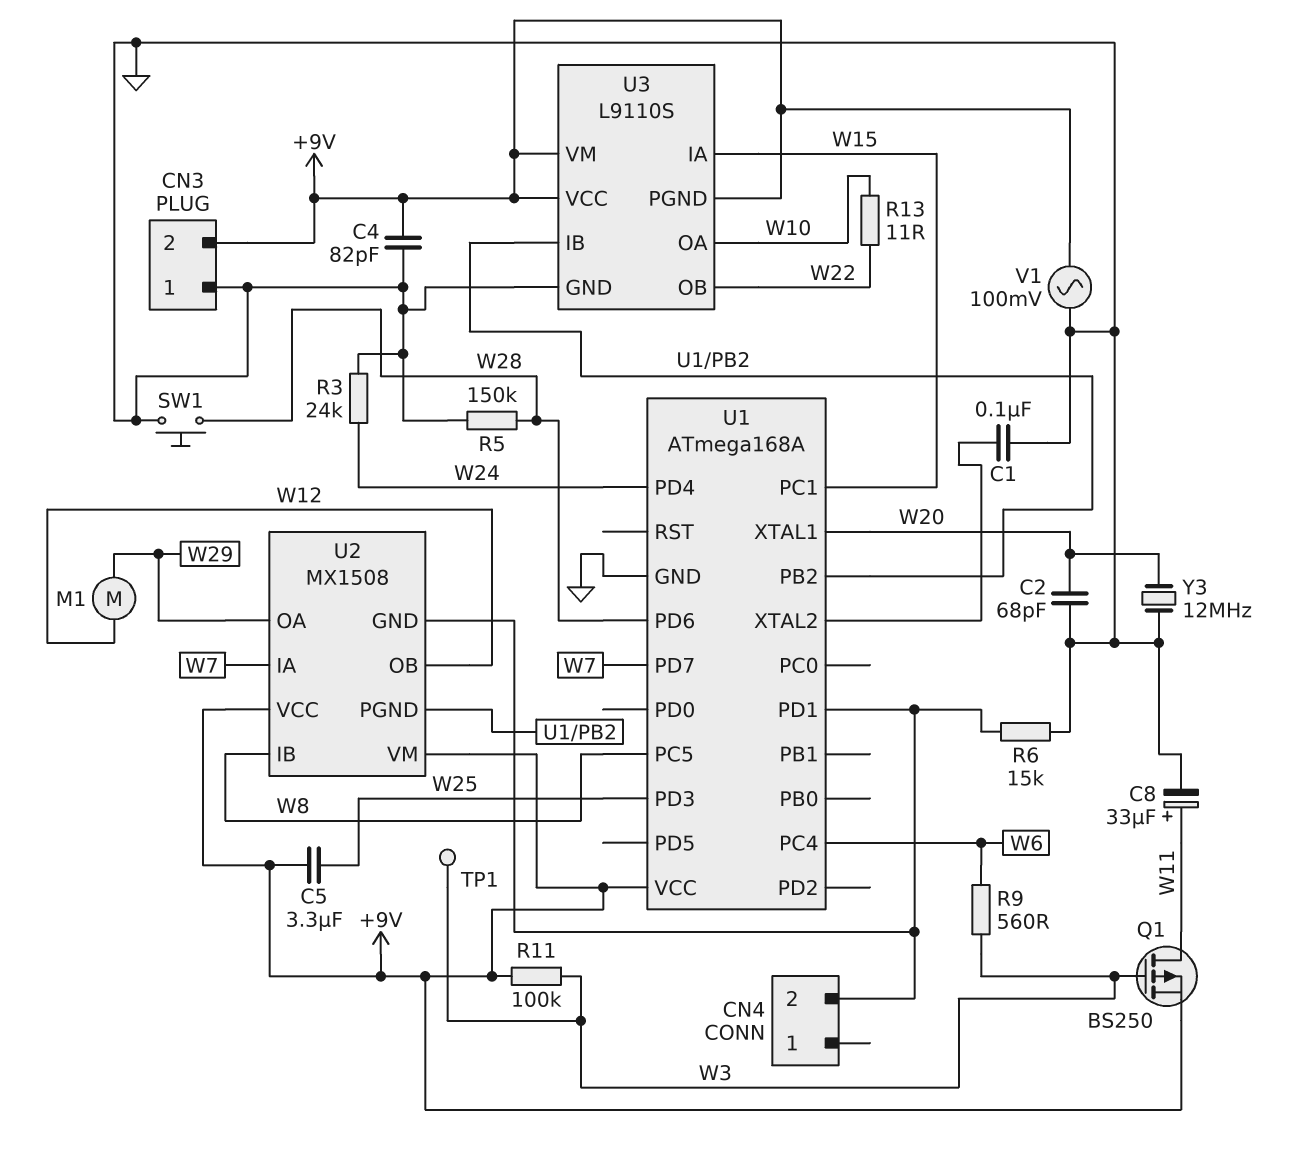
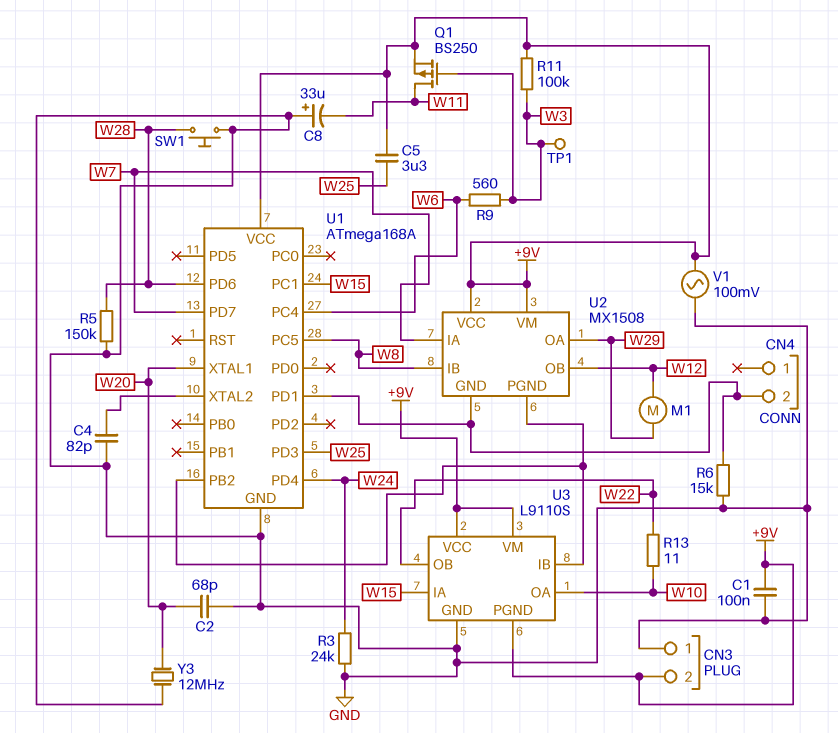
C1: 100nF (GND, U1/XTAL2) -> 100nF (+9V, GND)
C4: 82pF (+9V, GND) -> 82pF (GND, U1/XTAL2)
C8: 33uF (plus W11, minus GND) -> 33uF (plus GND, minus W11)

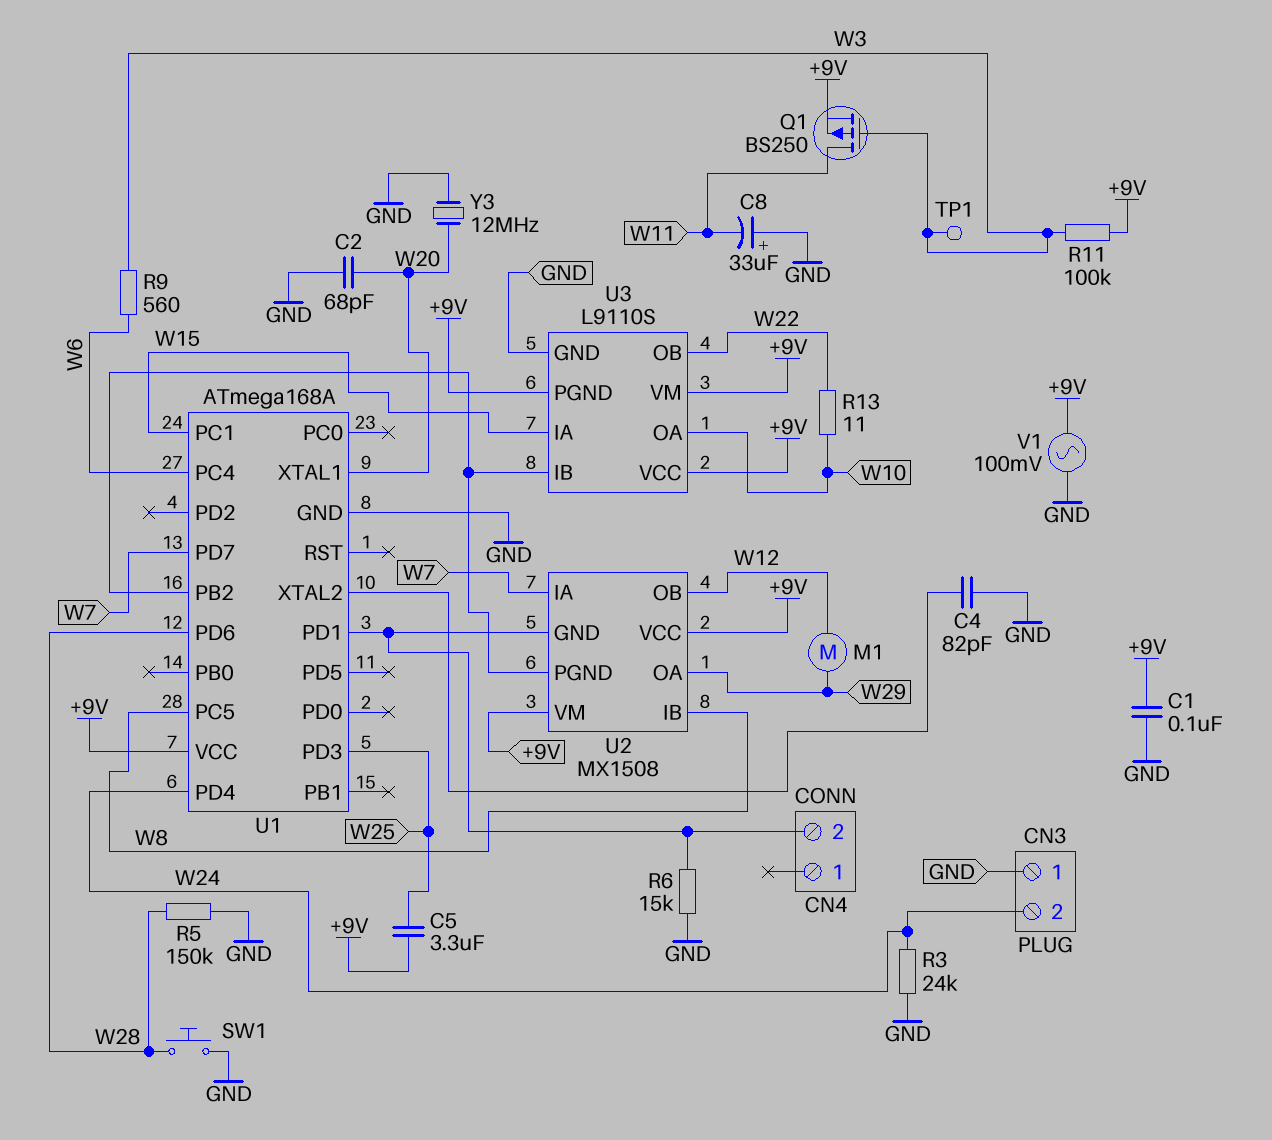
CN3 pin 2: +9V -> W24

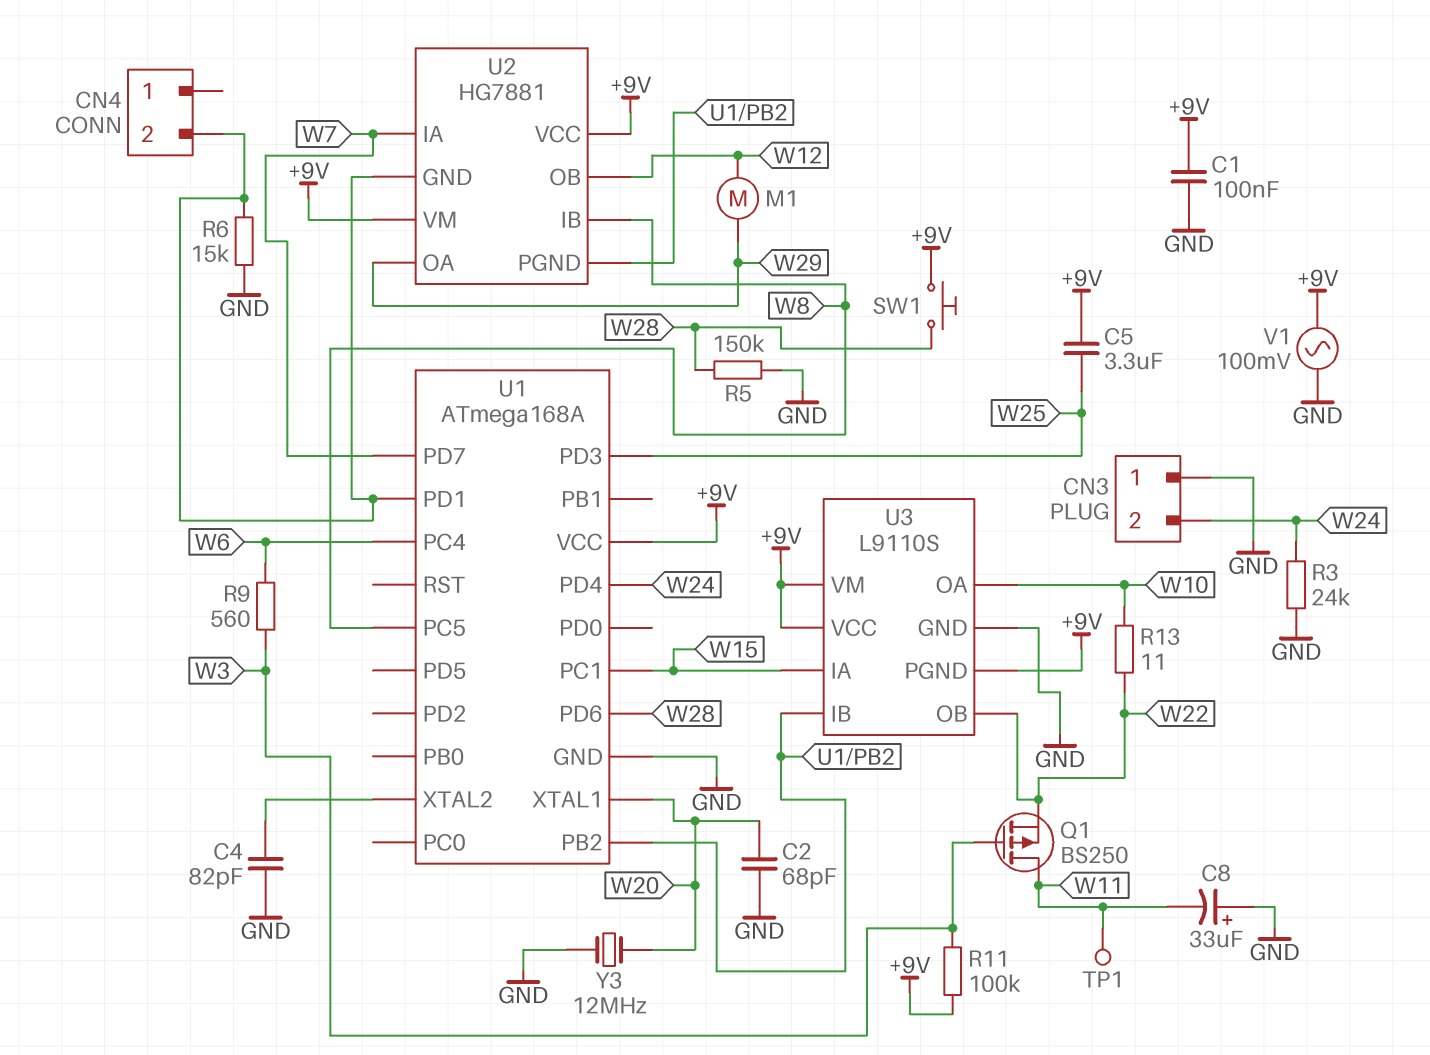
Q1: PMOS BS250 (G W3, D W11, S +9V) -> PMOS BS250 (G W3, D W11, S W22)
SW1: button (GND, W28) -> button (+9V, W28)
TP1: test point (W3) -> test point (W11)
U2: MX1508 -> HG7881

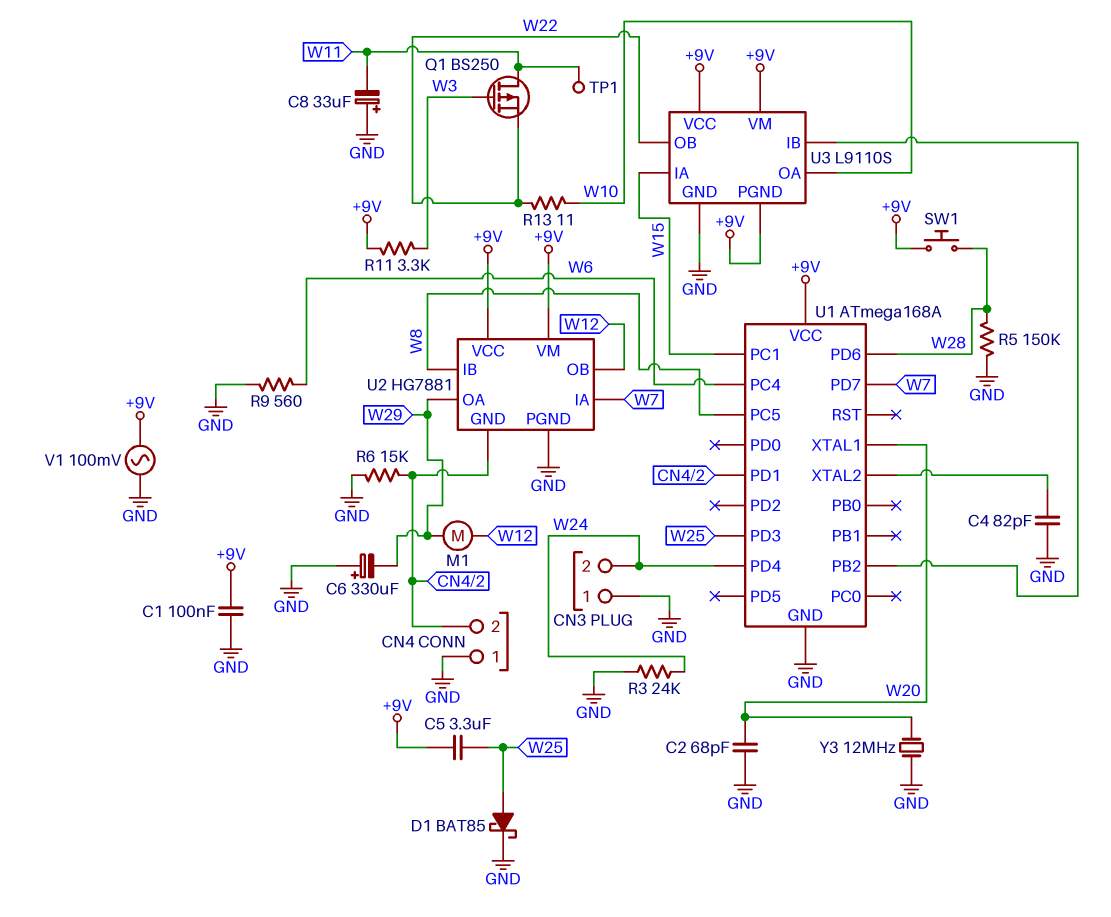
C6: none -> 330uF (plus GND, minus W29)
CN4 pin 1: none -> GND
D1: none -> schottky BAT85 (A W25, K GND)
R9: 560 (W3, W6) -> 560 (GND, W6)
R11: 100k (+9V, W3) -> 3.3k (+9V, W3)
U2 pin PGND: U1/PB2 -> GND

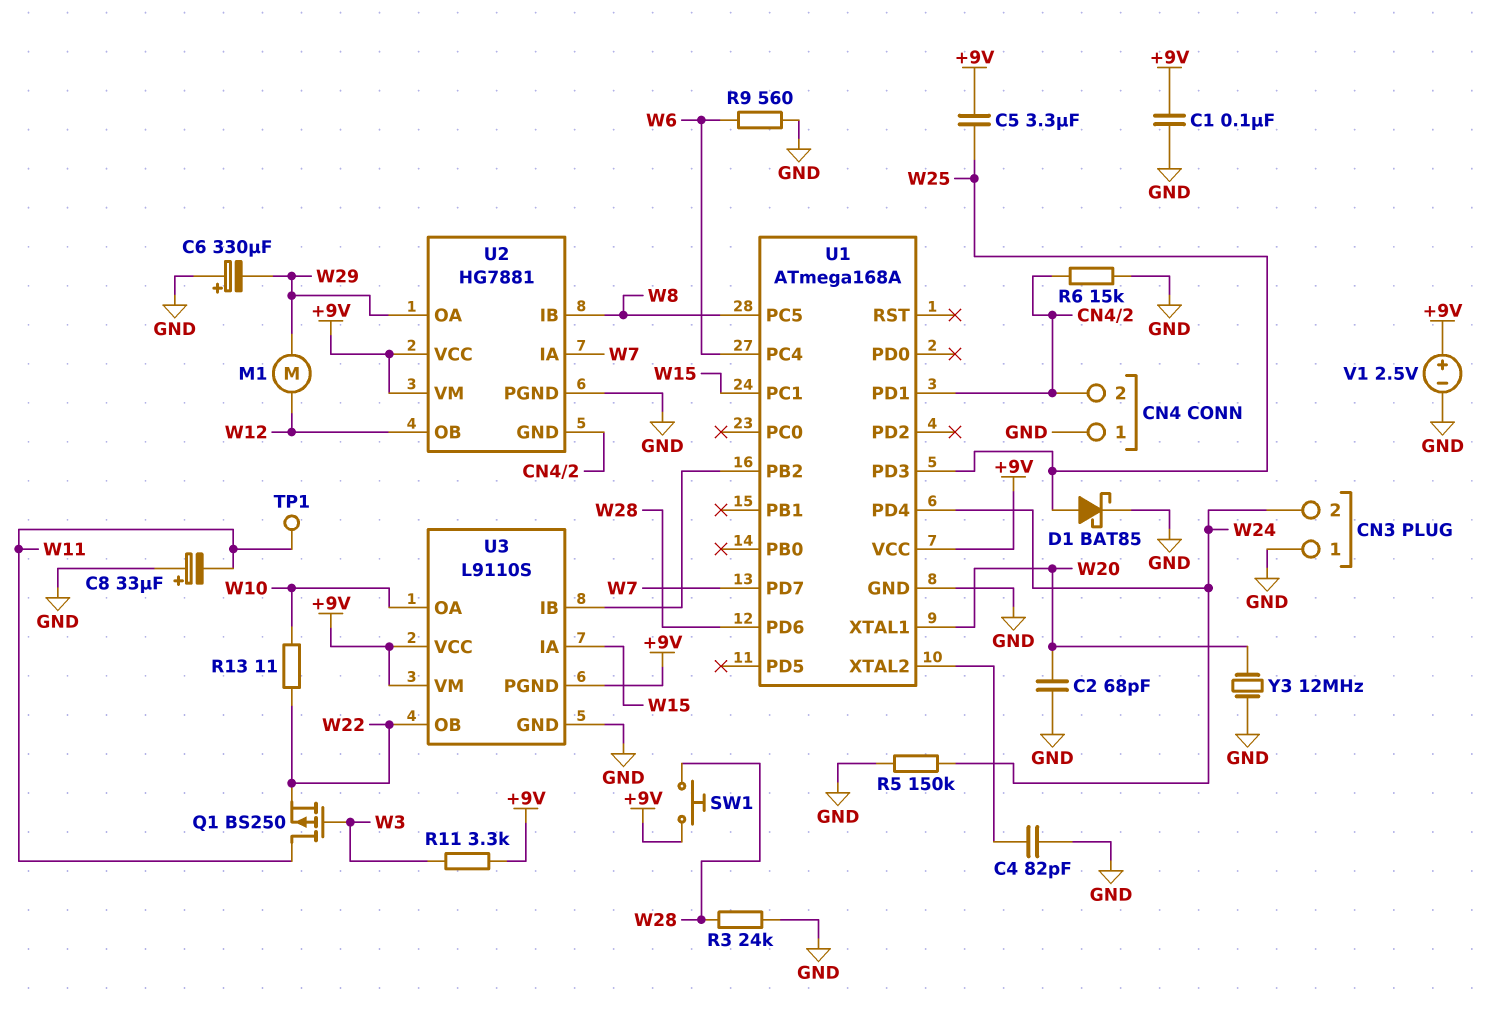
R3: 24k (GND, W24) -> 24k (GND, W28)
R5: 150k (GND, W28) -> 150k (GND, W24)
V1: AC 100mV (+9V, GND) -> 2.5V (plus +9V, minus GND)

